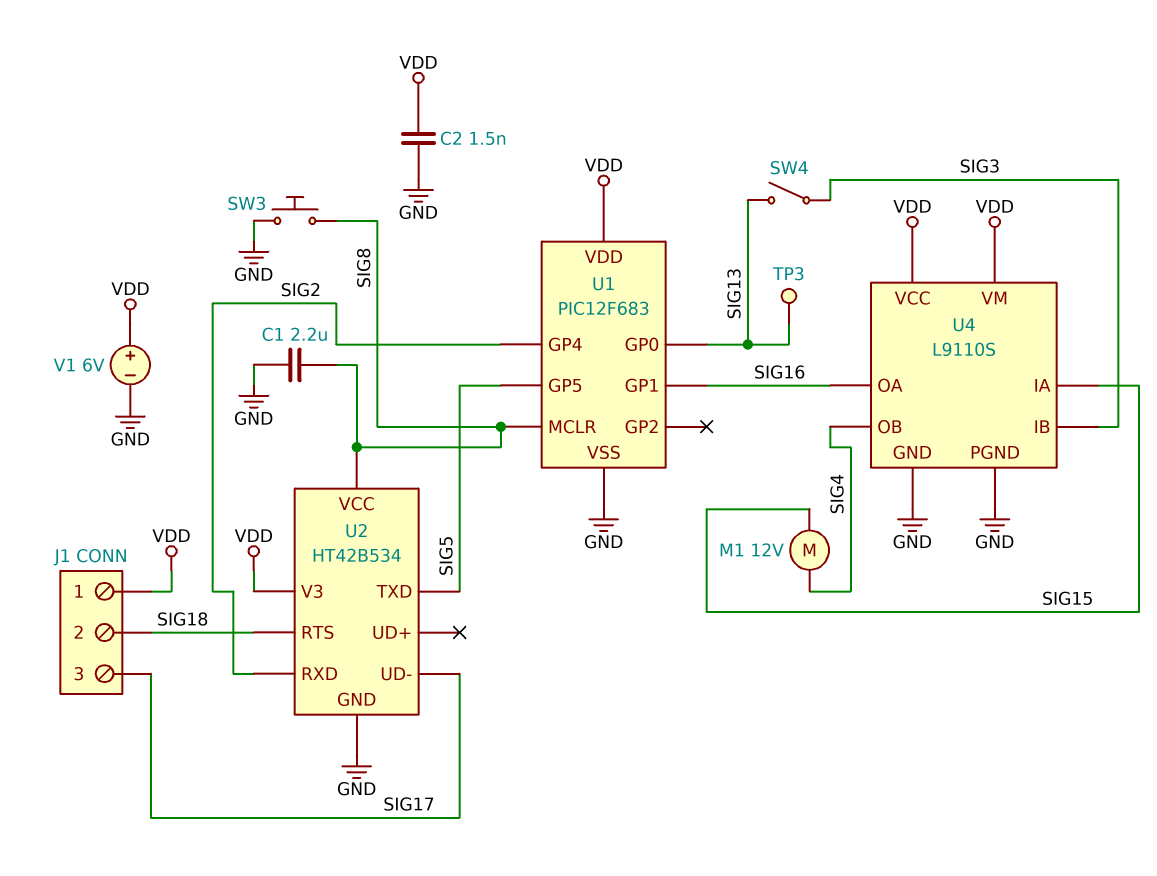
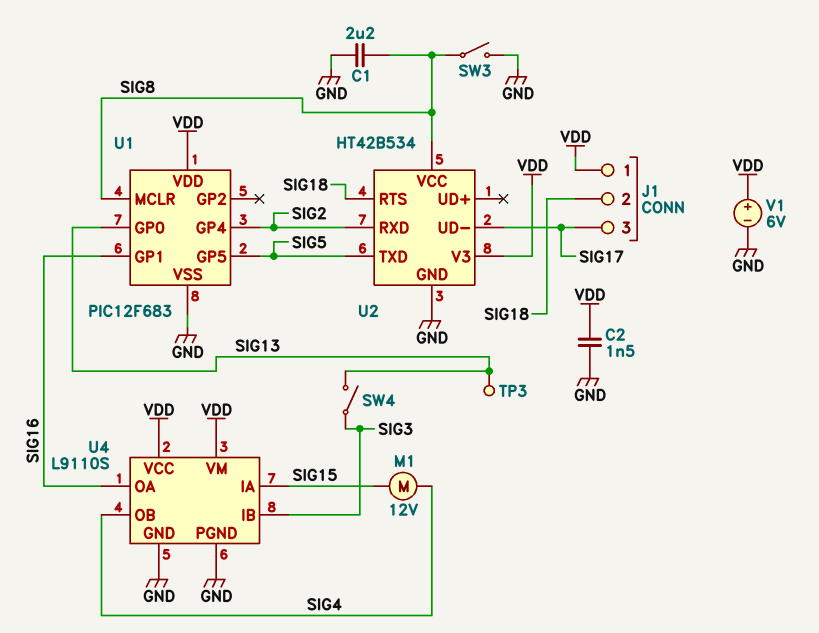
SW3: button (GND, SIG8) -> switch (GND, SIG8)

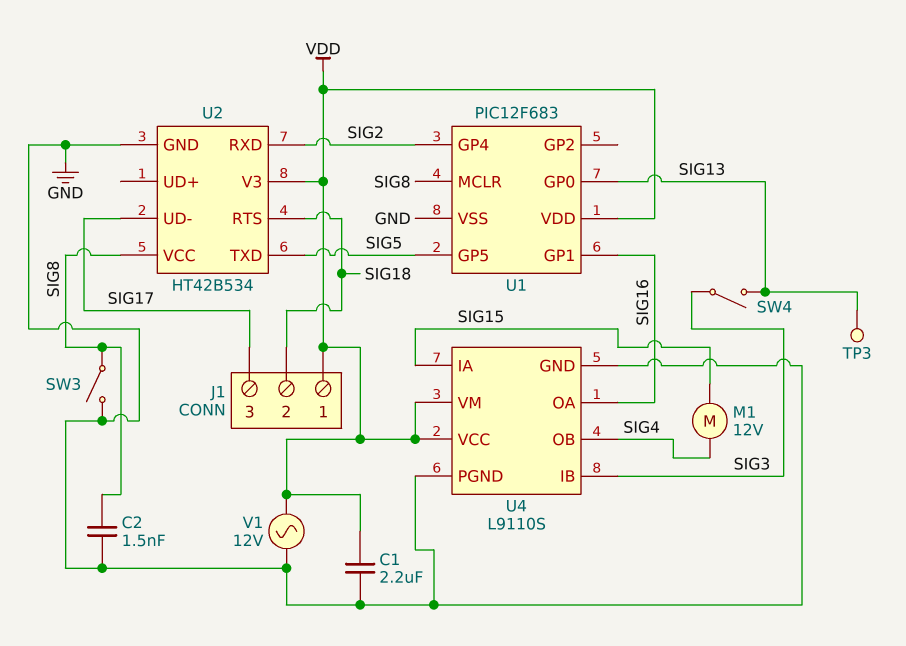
C1: 2.2uF (GND, SIG8) -> 2.2uF (GND, VDD)
C2: 1.5nF (GND, VDD) -> 1.5nF (GND, SIG8)
V1: 6V (plus VDD, minus GND) -> AC 12V (GND, VDD)

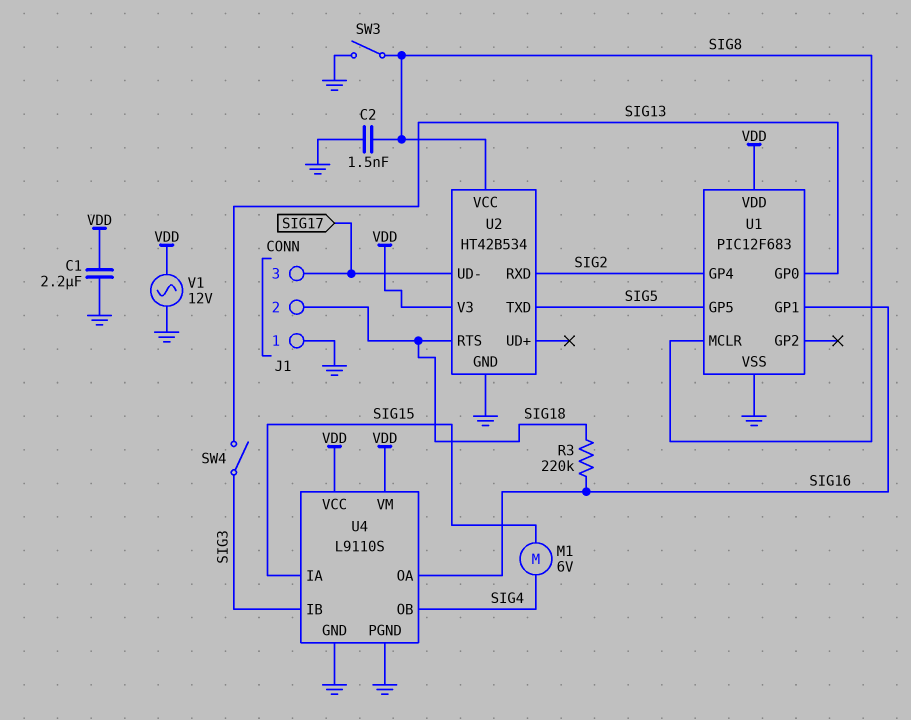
J1 pin 1: VDD -> GND
M1: motor 12V (SIG4, SIG15) -> motor 6V (SIG4, SIG15)
R3: none -> 220k (SIG16, SIG18)
TP3: test point (SIG13) -> none

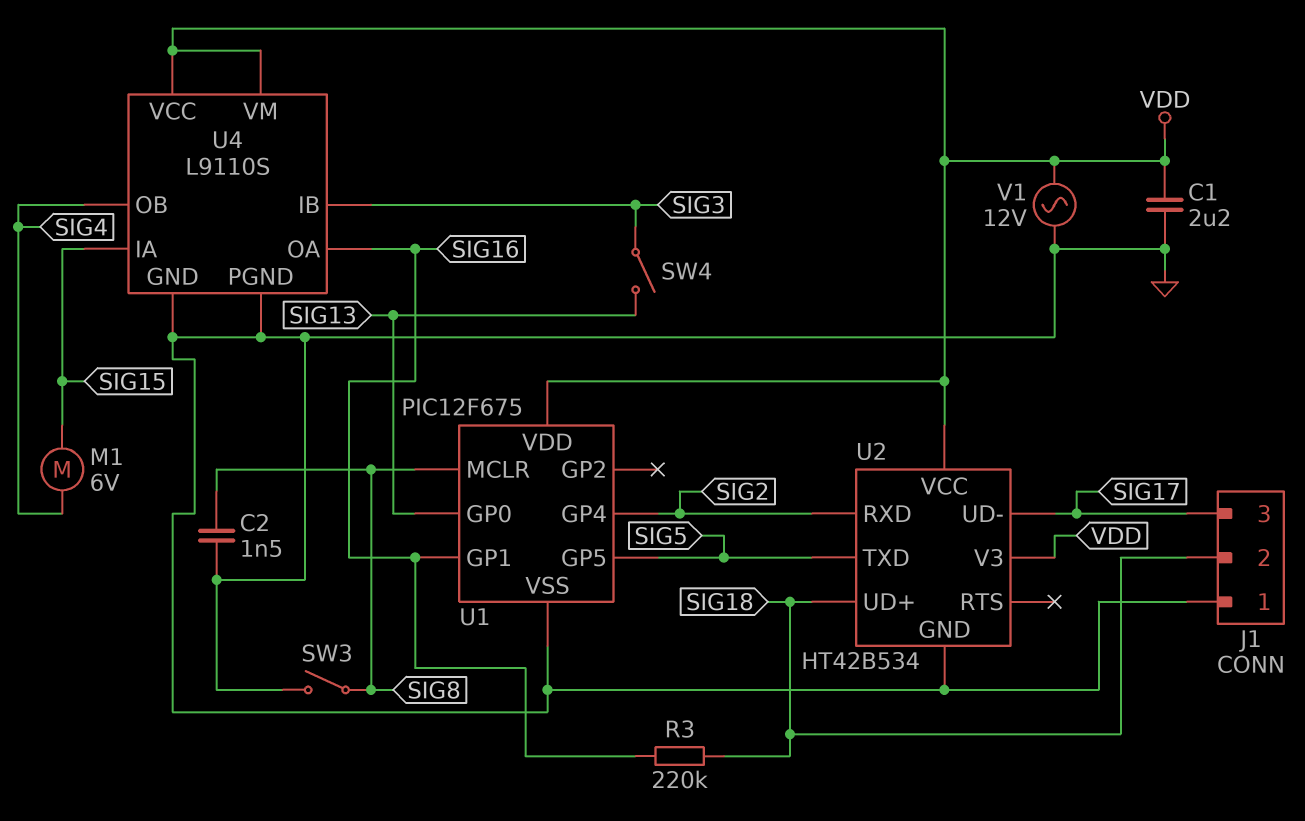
U1: PIC12F683 -> PIC12F675
U2 pin RTS: SIG18 -> none
U2 pin UD+: none -> SIG18
U2 pin VCC: SIG8 -> VDD

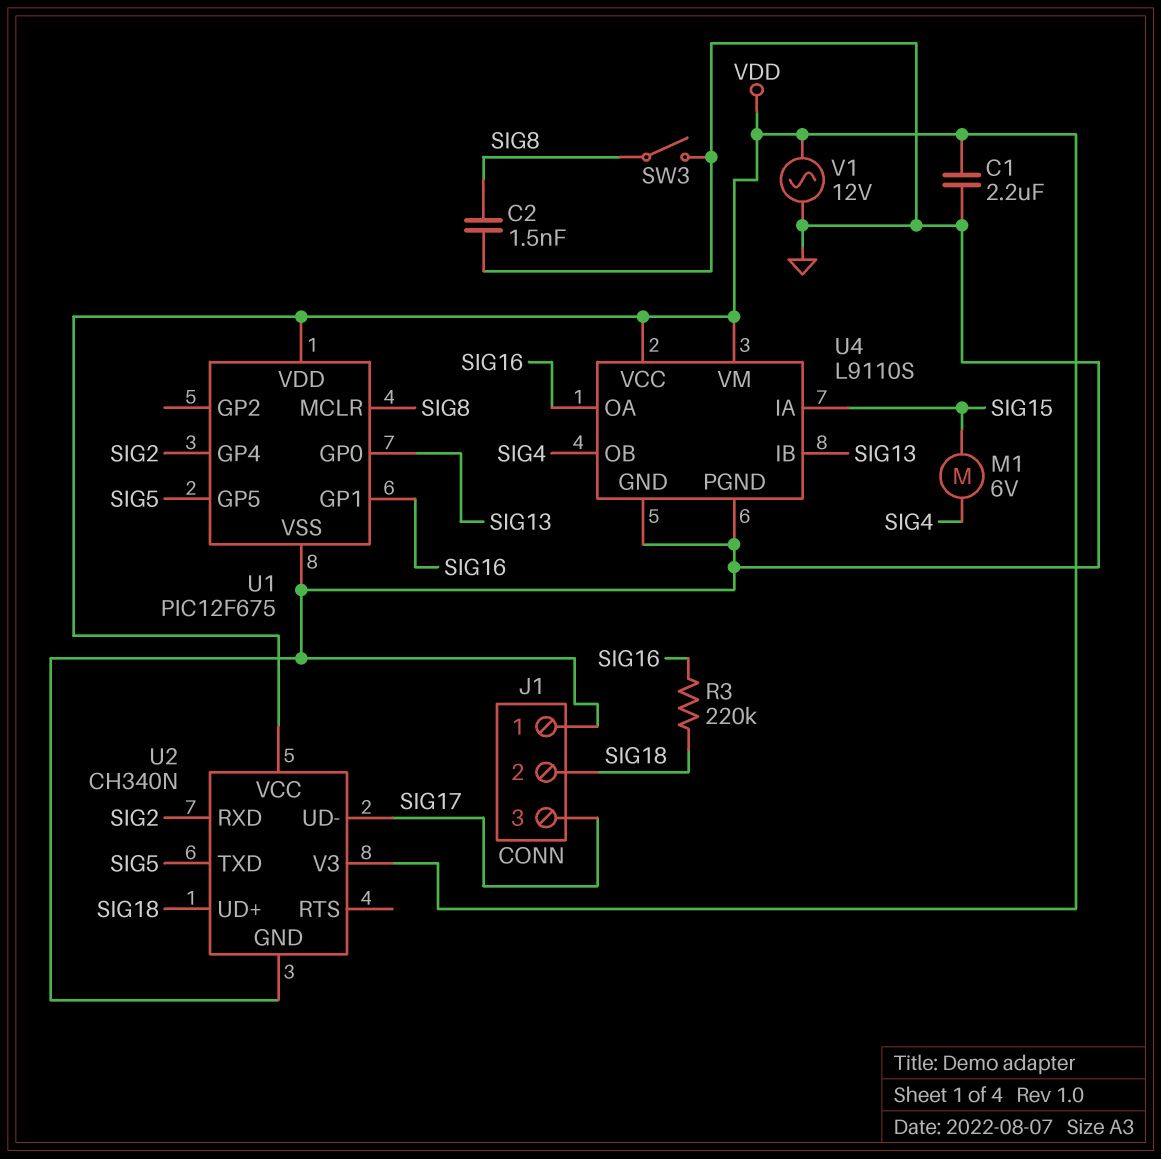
SW4: switch (SIG3, SIG13) -> none
U2: HT42B534 -> CH340N
U4 pin IB: SIG3 -> SIG13

